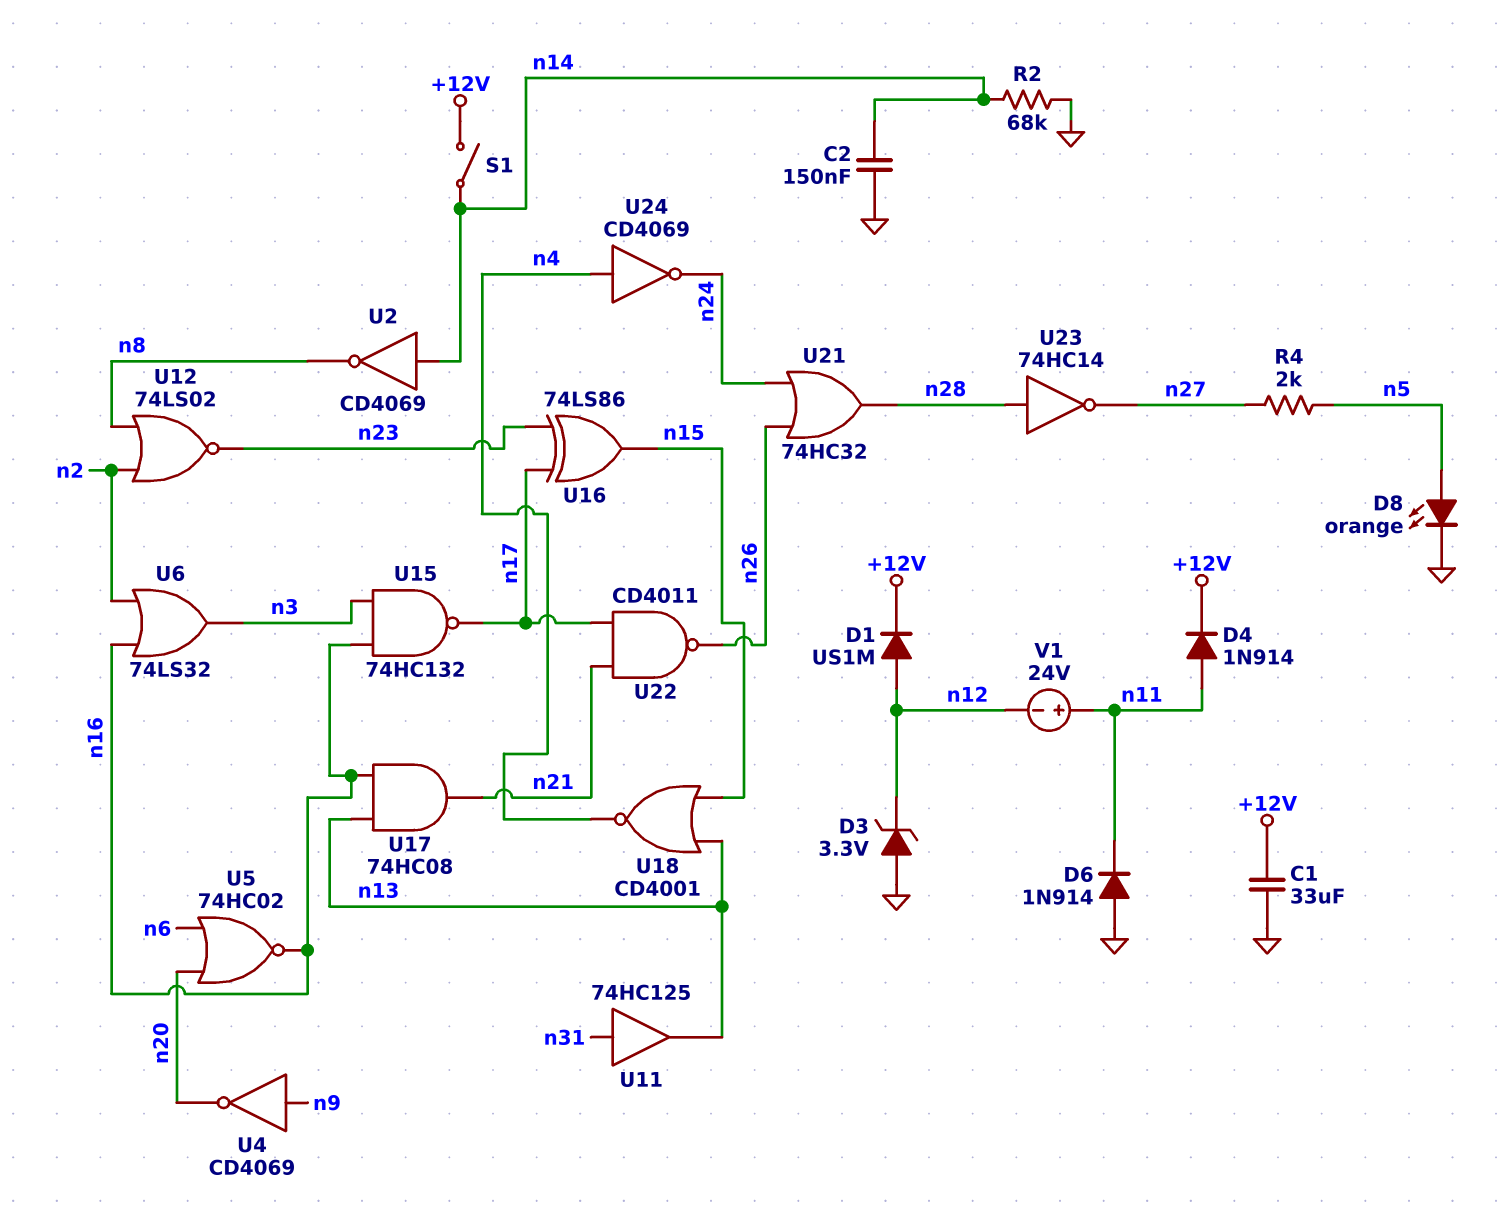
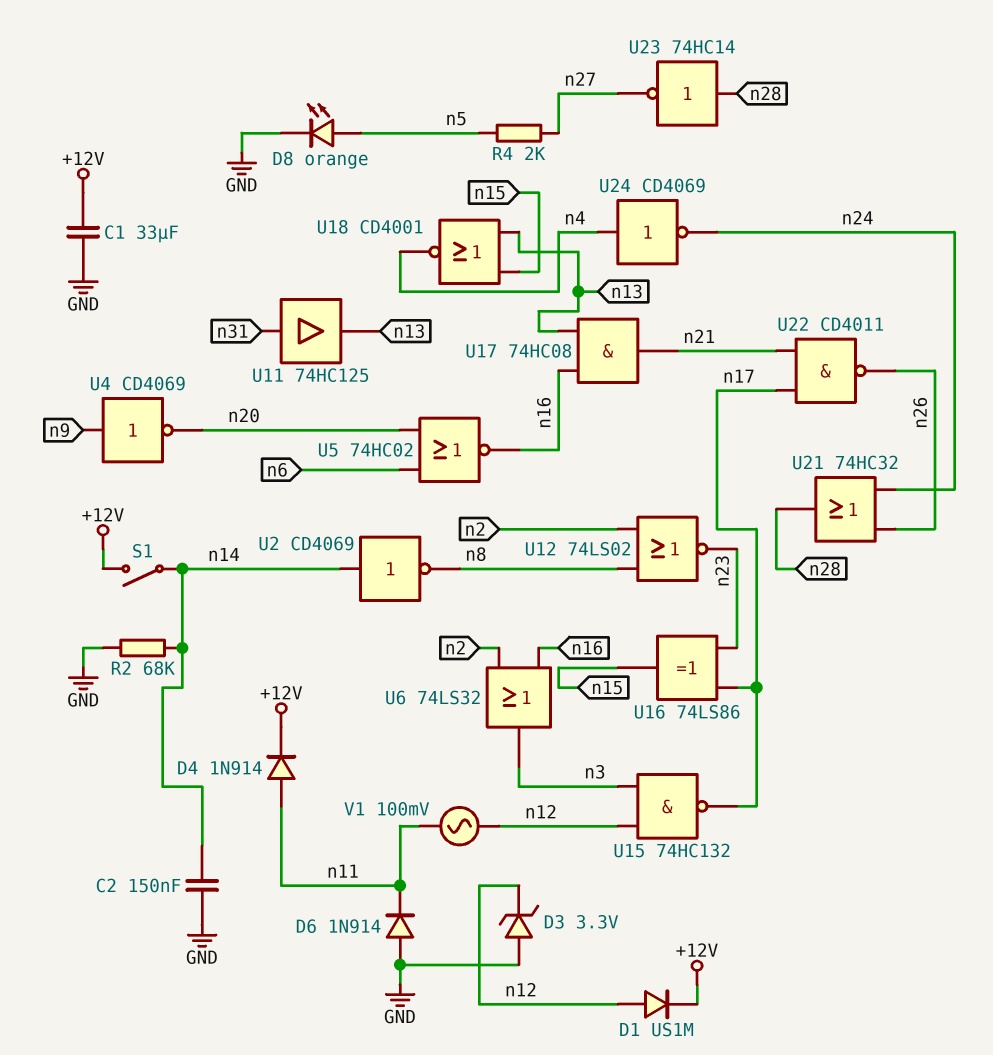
U15: NAND 74HC132 (in n3, in n16, out n17) -> NAND 74HC132 (in n3, in n12, out n17)
V1: 24V (plus n11, minus n12) -> AC 100mV (n11, n12)

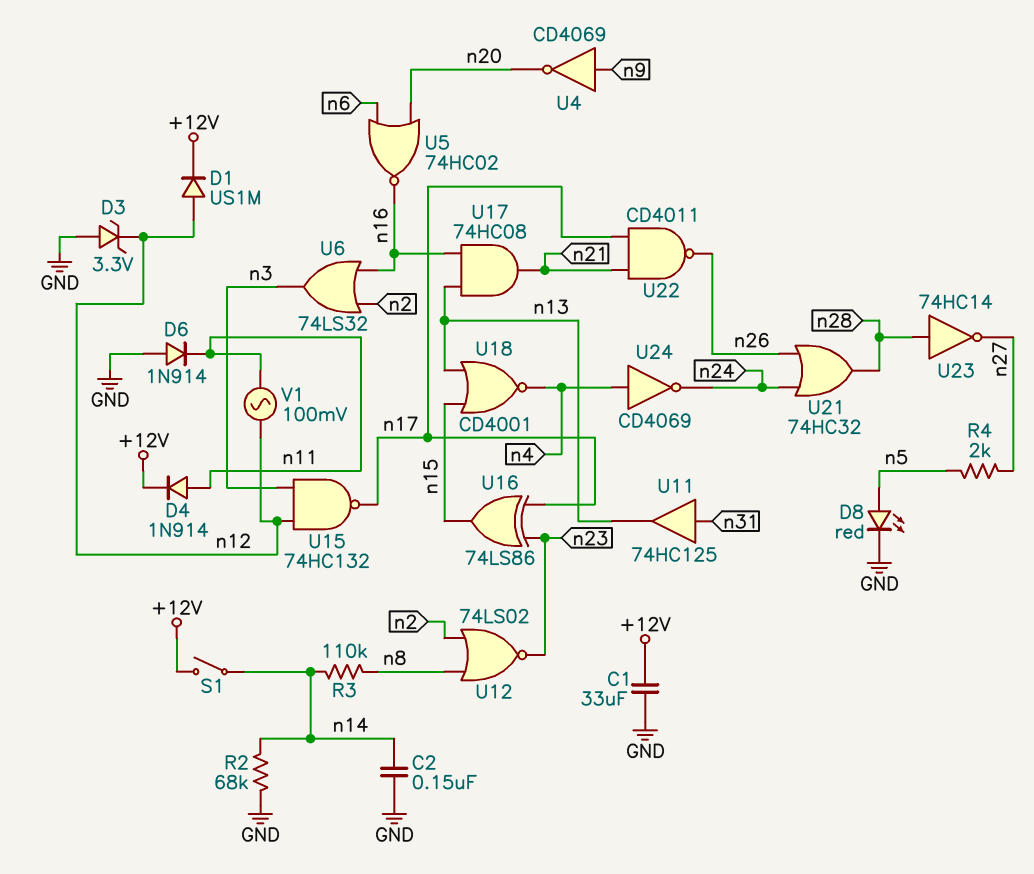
D8: LED orange (A n5, K GND) -> LED red (A n5, K GND)
R3: none -> 110k (n8, n14)
U2: NOT CD4069 (in n14, out n8) -> none

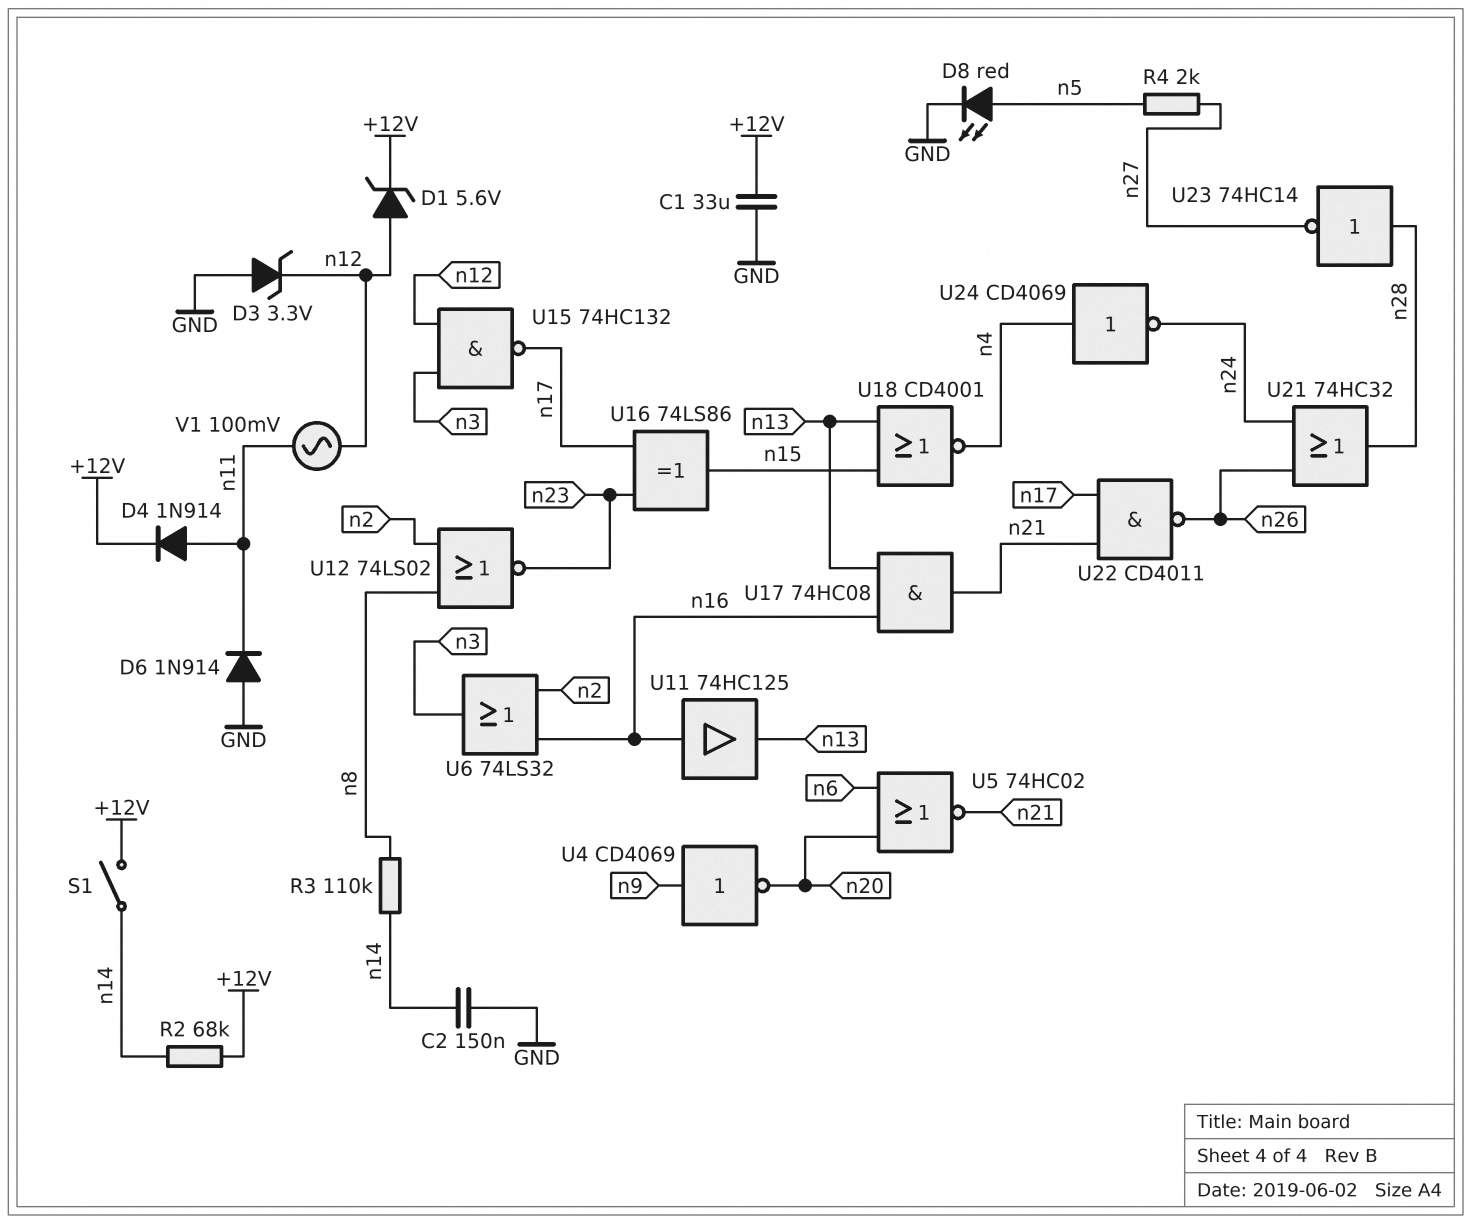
D1: diode US1M (A n12, K +12V) -> zener 5.6V (A n12, K +12V)
R2: 68k (GND, n14) -> 68k (+12V, n14)
U5: NOR 74HC02 (in n6, in n20, out n16) -> NOR 74HC02 (in n6, in n20, out n21)
U11: buffer 74HC125 (in n31, out n13) -> buffer 74HC125 (in n16, out n13)

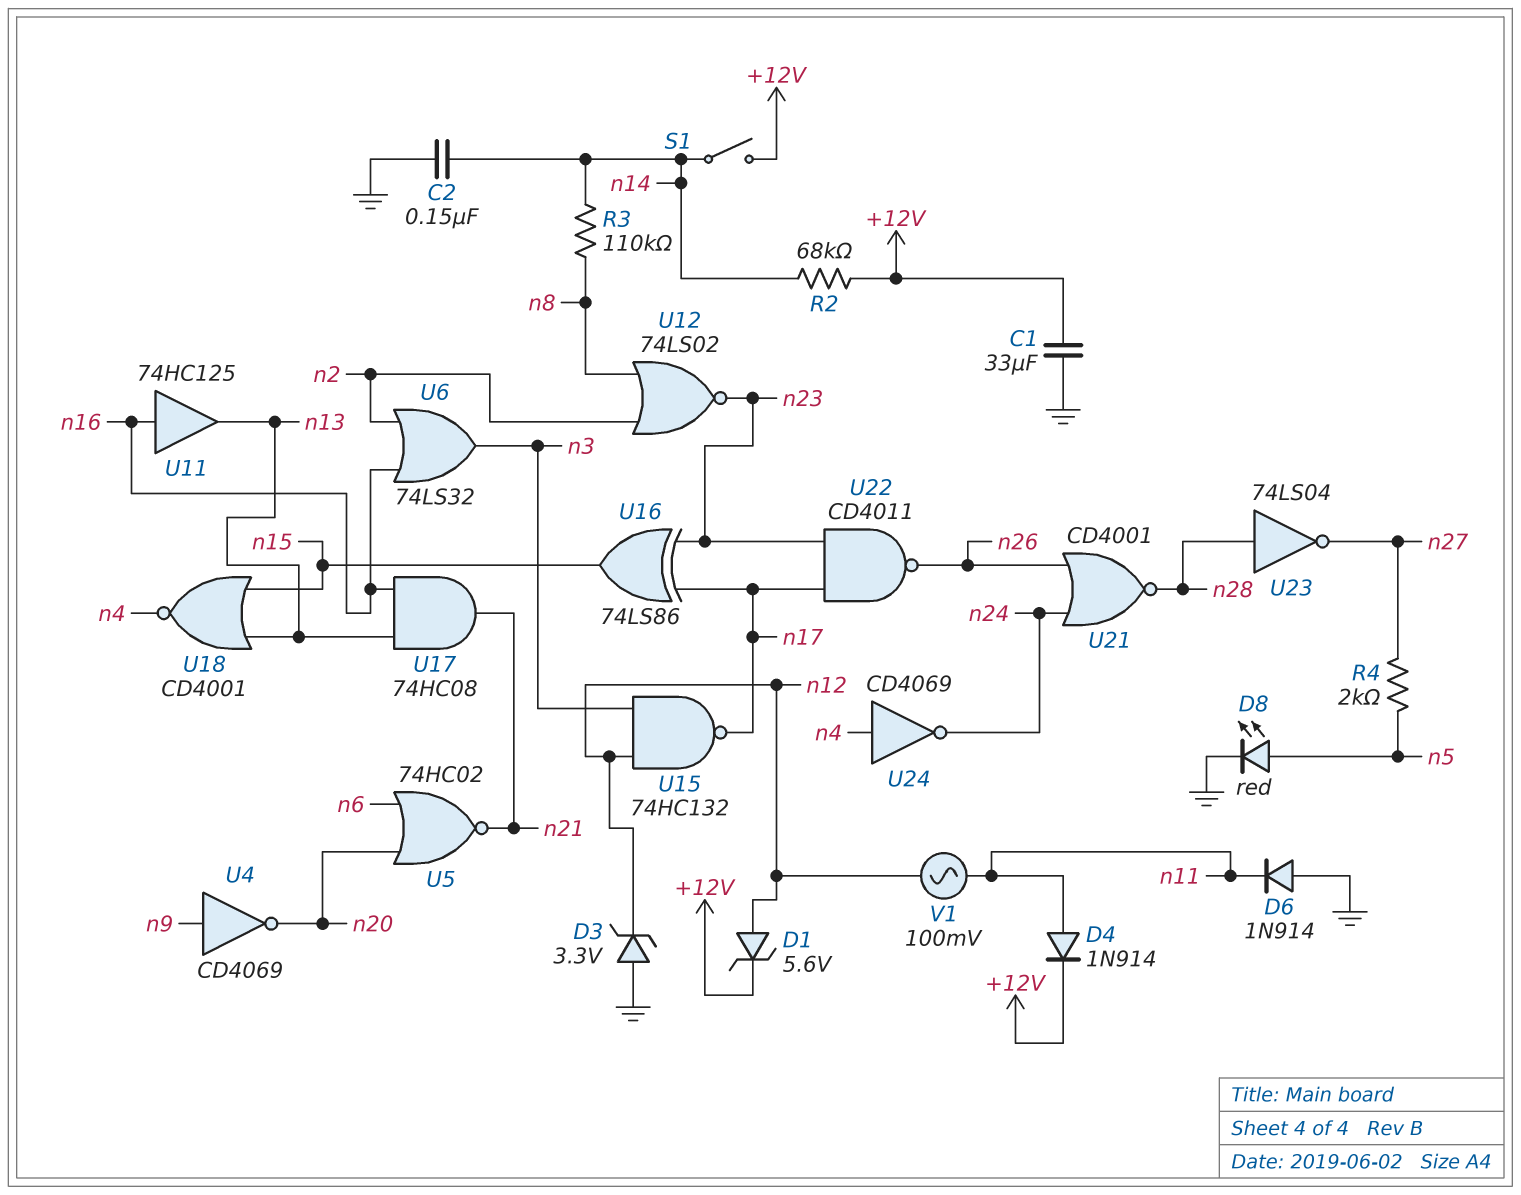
U21: OR 74HC32 (in n24, in n26, out n28) -> NOR CD4001 (in n24, in n26, out n28)
U22: NAND CD4011 (in n17, in n21, out n26) -> NAND CD4011 (in n17, in n23, out n26)
U23: NOT 74HC14 (in n28, out n27) -> NOT 74LS04 (in n28, out n27)

